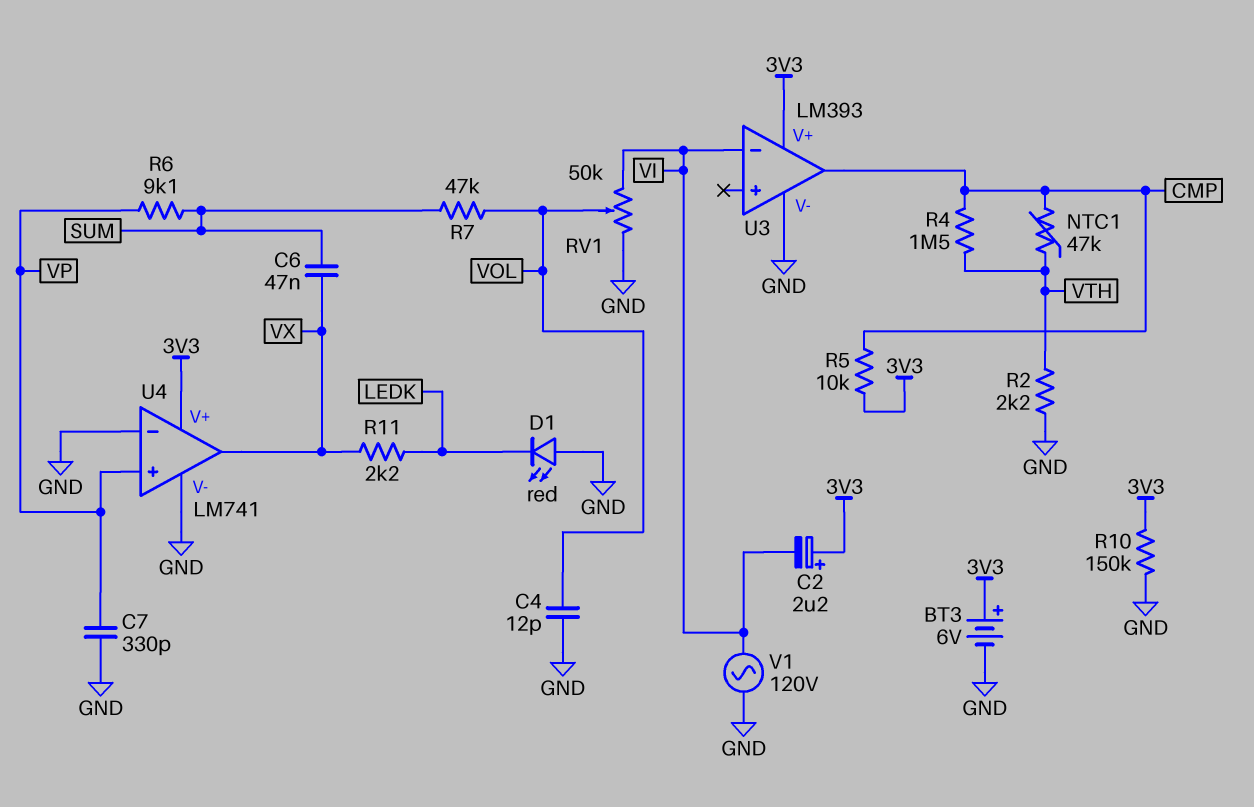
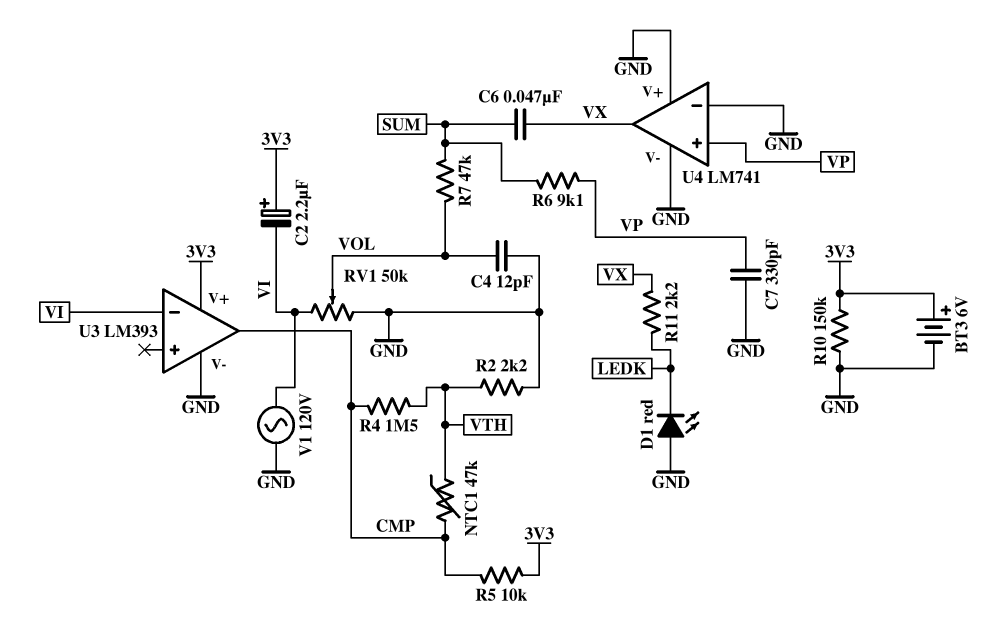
U4 pin V+: 3V3 -> GND

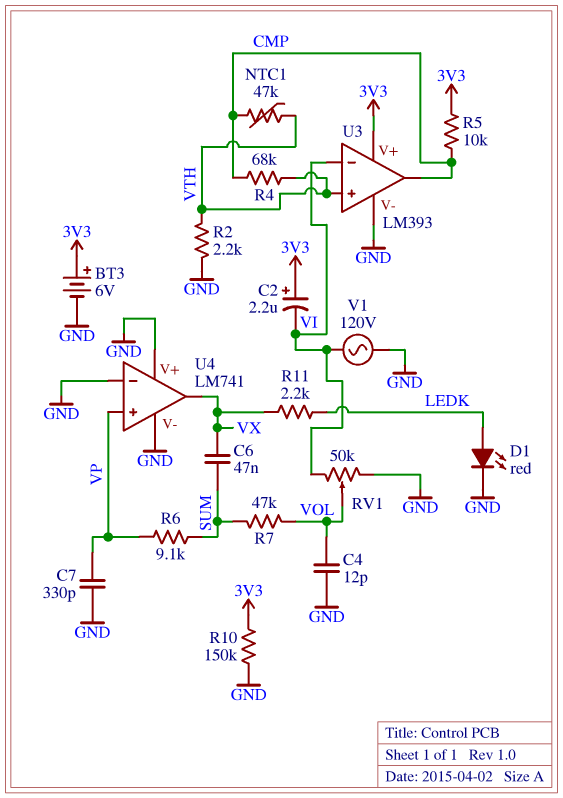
D1: LED red (A GND, K LEDK) -> LED red (A LEDK, K GND)
R4: 1.5M (CMP, VTH) -> 68k (CMP, VTH)
U3 pin in+: none -> VTH

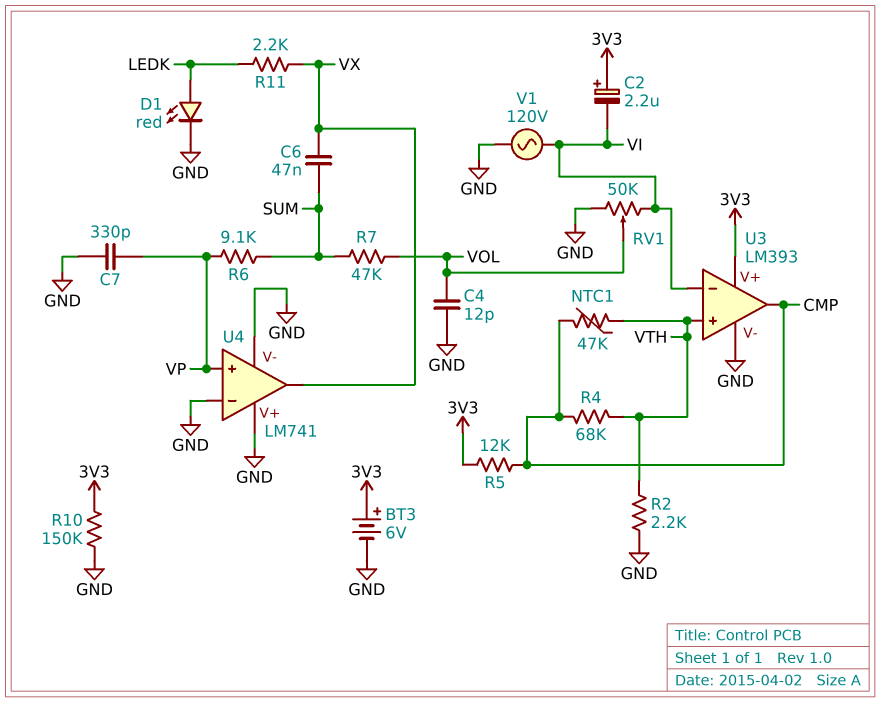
R5: 10k (3V3, CMP) -> 12k (3V3, CMP)

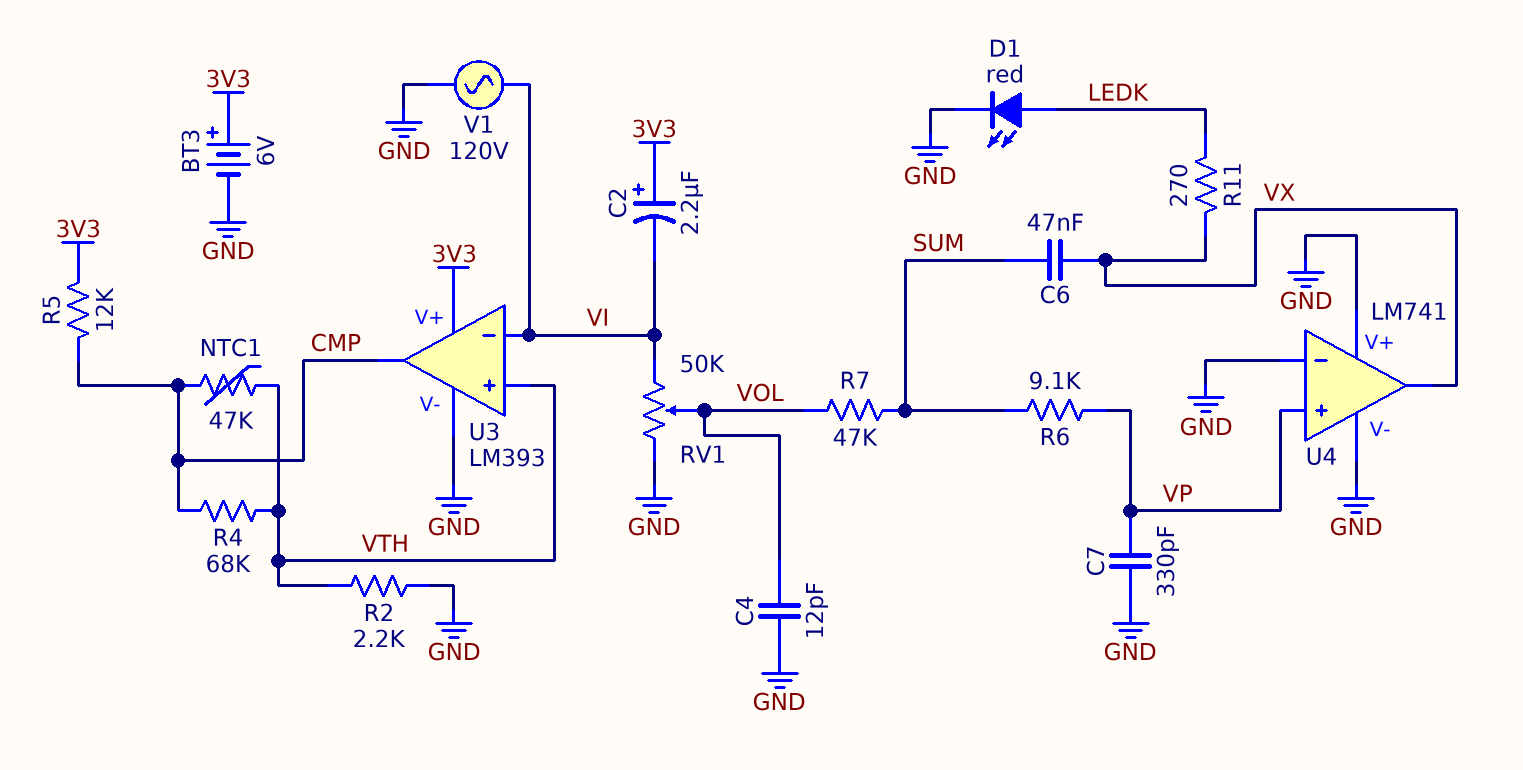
R10: 150k (3V3, GND) -> none
R11: 2.2k (LEDK, VX) -> 270 (LEDK, VX)

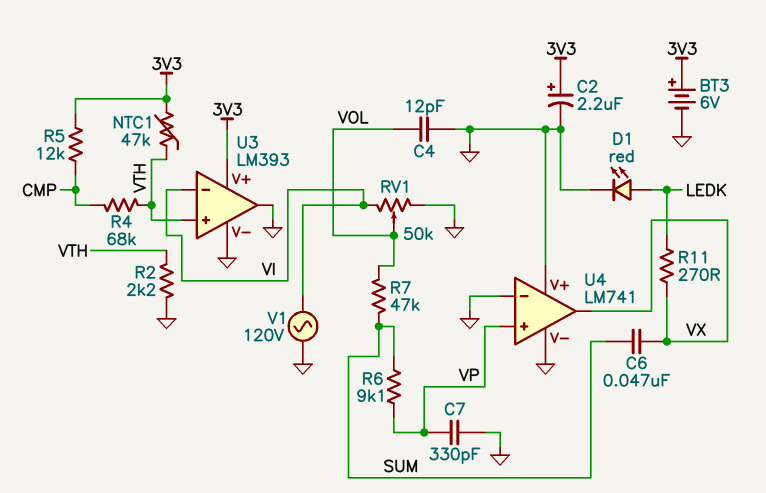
C2: 2.2uF (plus 3V3, minus VI) -> 2.2uF (plus 3V3, minus GND)
NTC1: 47k (CMP, VTH) -> 47k (3V3, VTH)
U3 pin out: CMP -> GND

